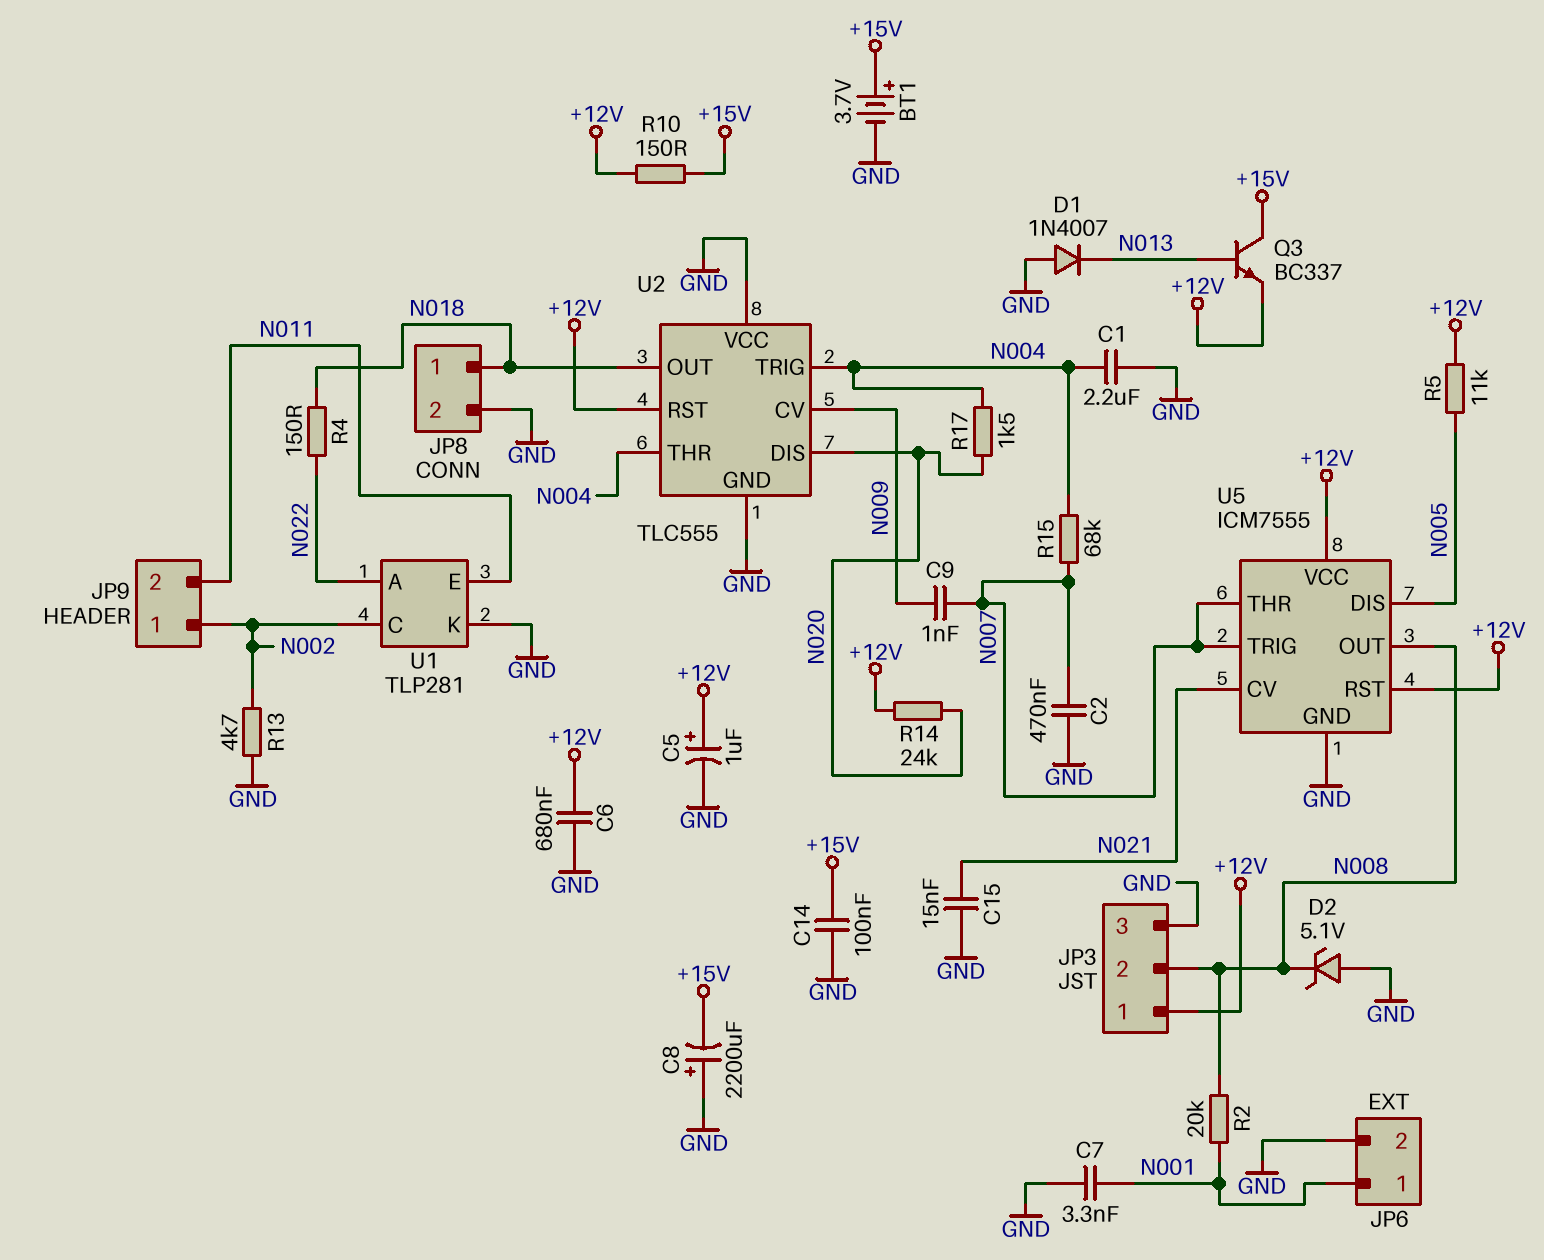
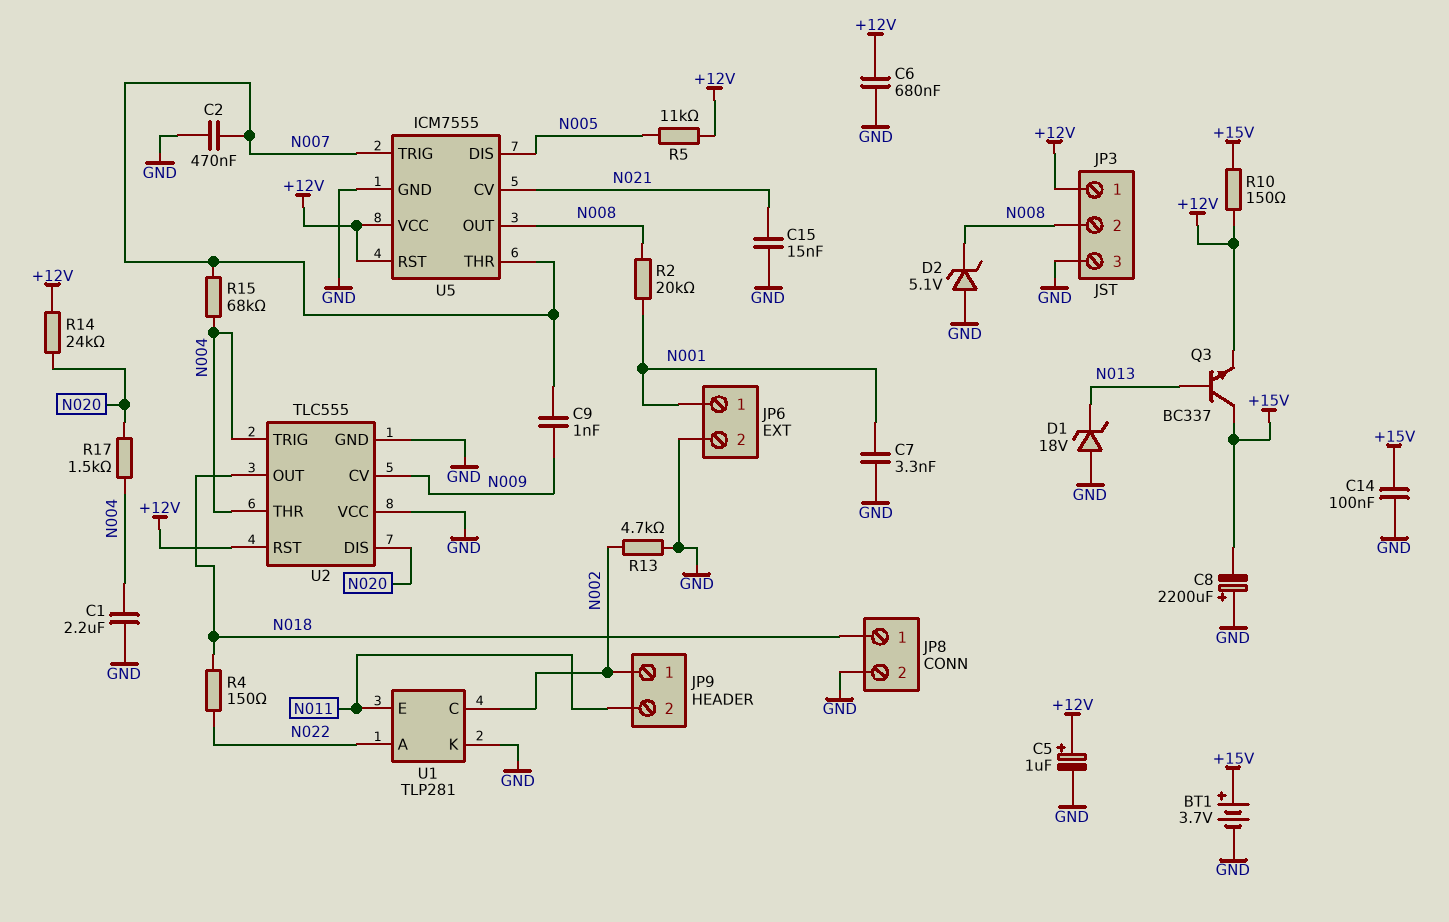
D1: diode 1N4007 (A GND, K N013) -> zener 18V (A GND, K N013)

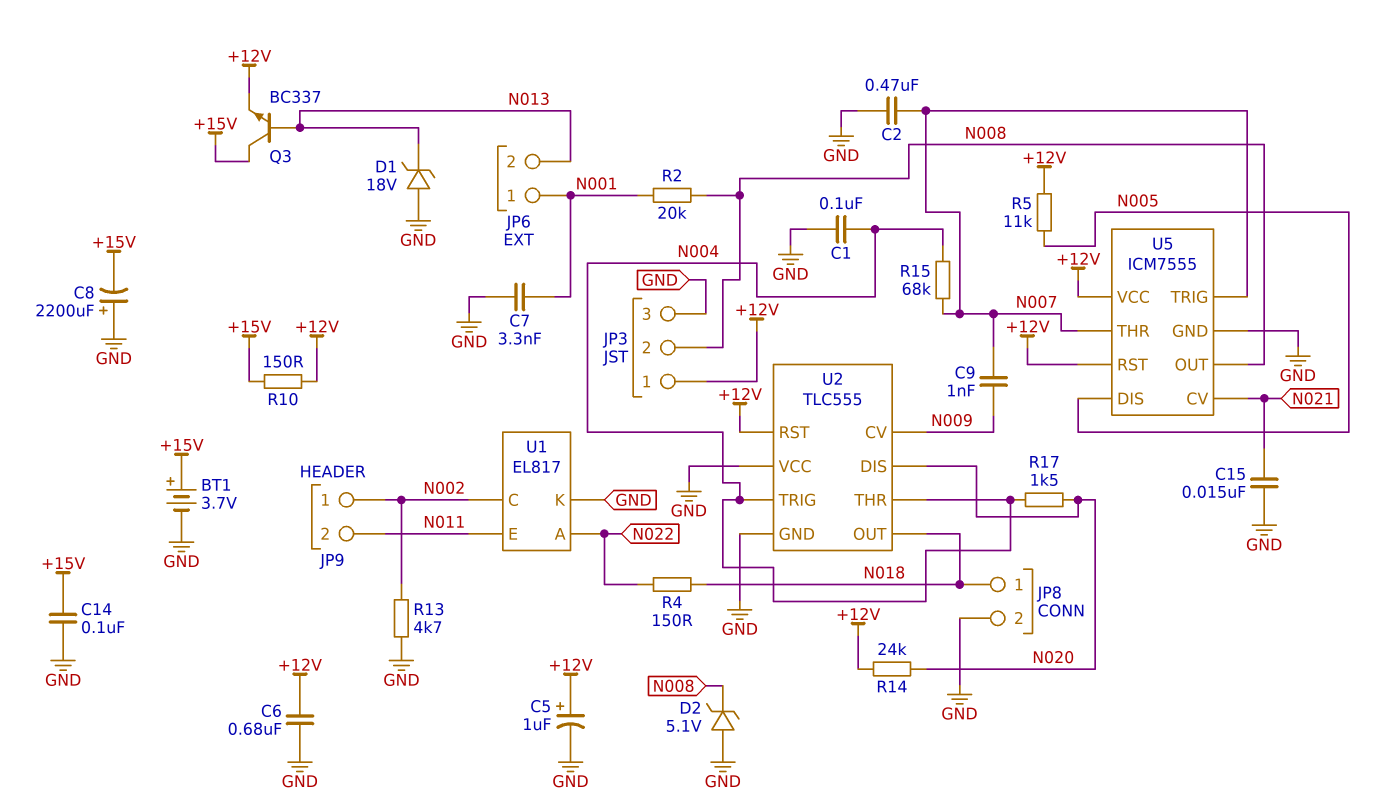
C1: 2.2uF (GND, N004) -> 100nF (GND, N004)
JP6 pin 2: GND -> N013
U1: TLP281 -> EL817

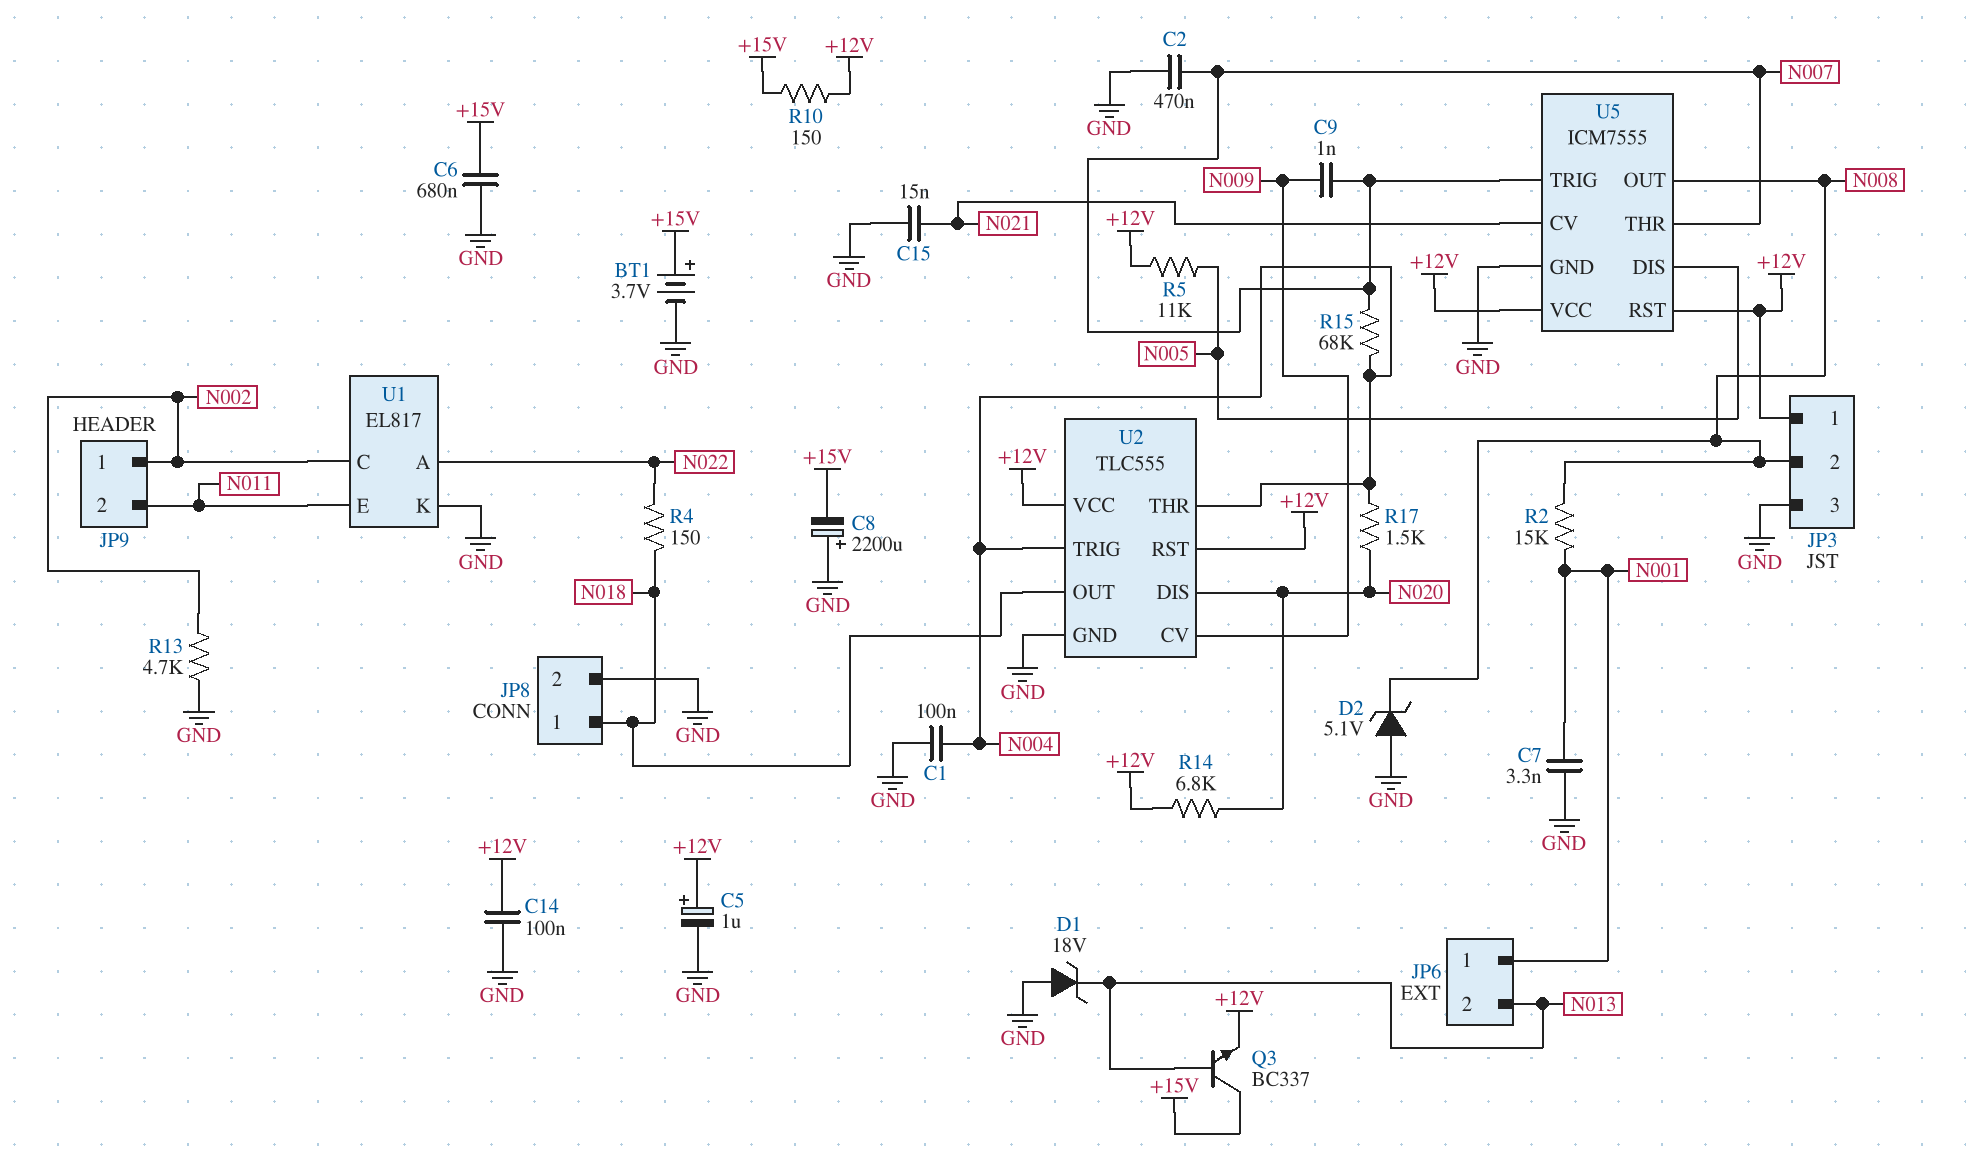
C6: 680nF (+12V, GND) -> 680nF (+15V, GND)
C14: 100nF (+15V, GND) -> 100nF (+12V, GND)
R2: 20k (N001, N008) -> 15k (N001, N008)
R14: 24k (+12V, N020) -> 6.8k (+12V, N020)
U2 pin VCC: GND -> +12V

